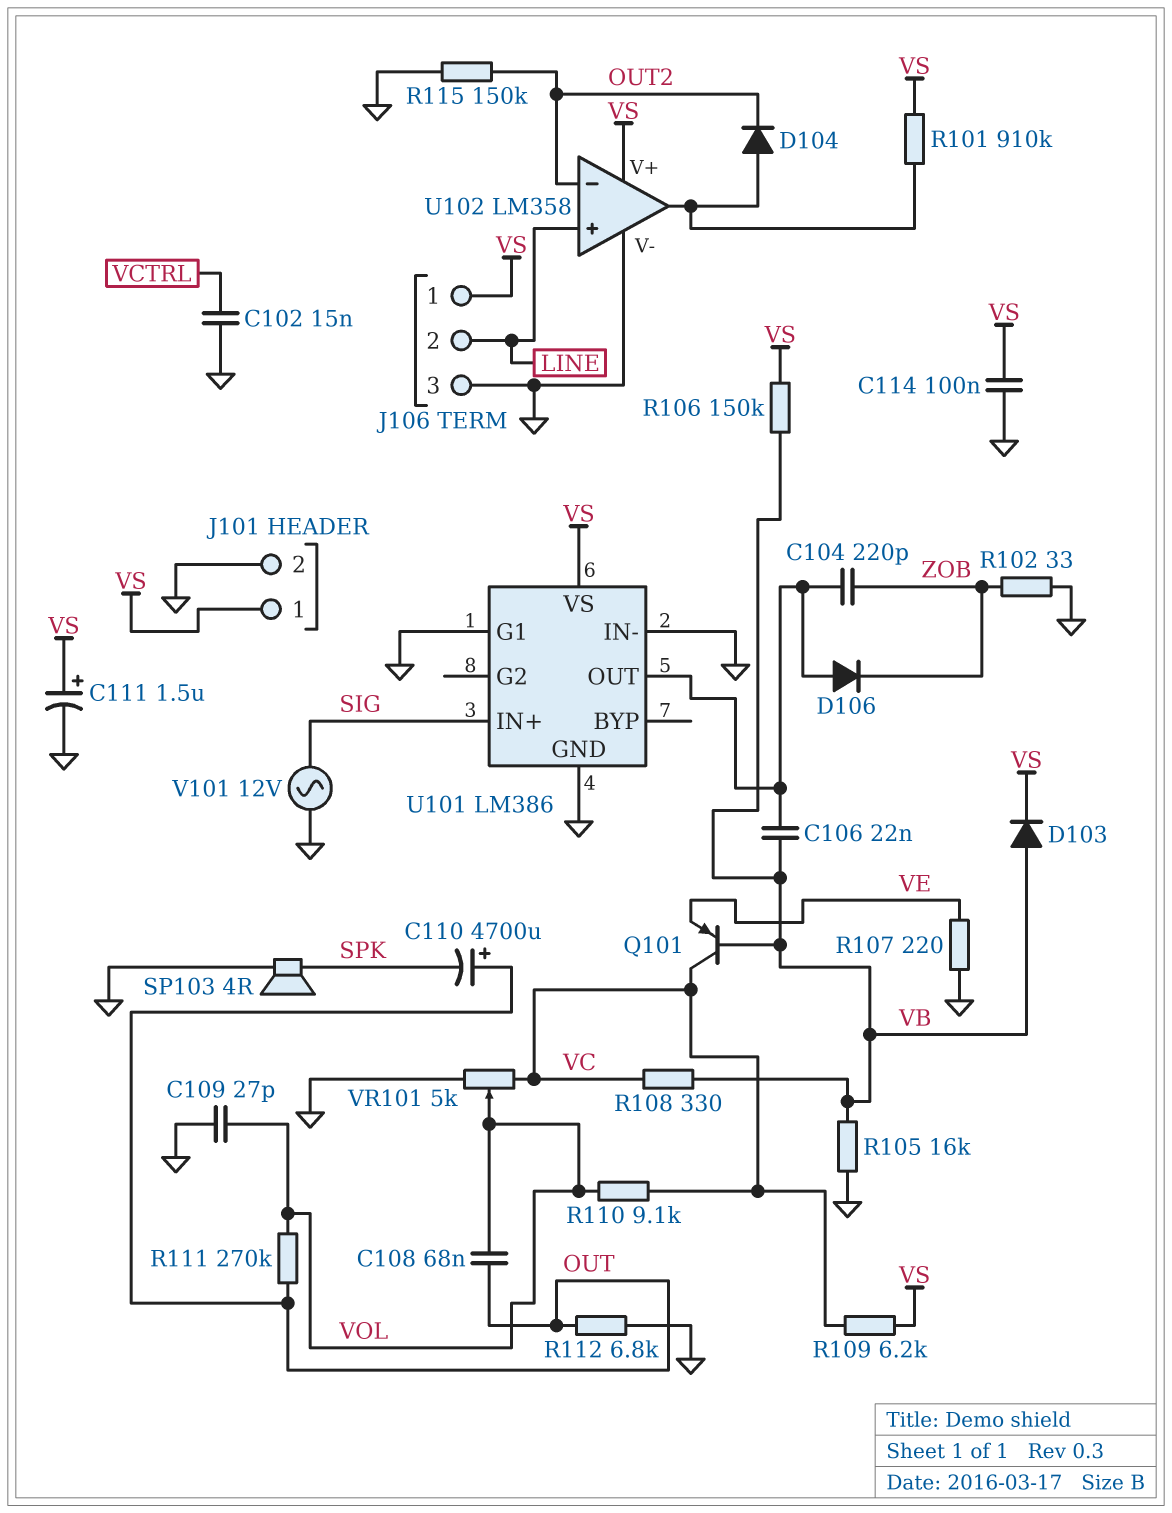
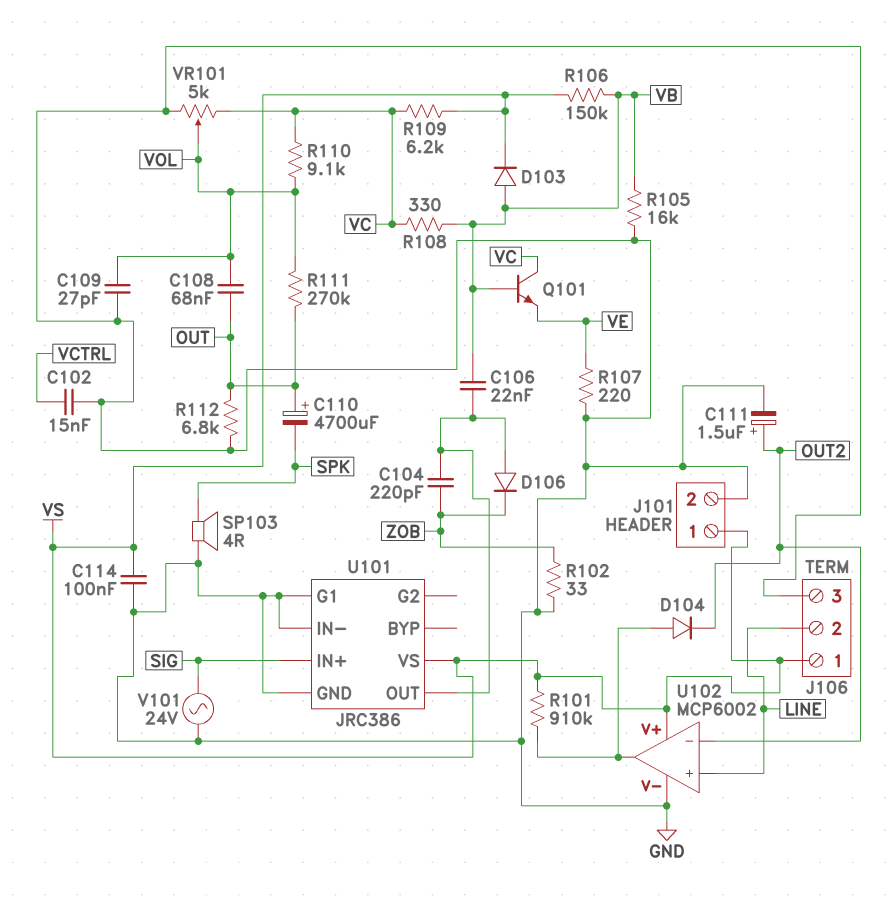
C111: 1.5uF (plus VS, minus GND) -> 1.5uF (plus OUT2, minus GND)
Q101: PNP (B VB, C VC, E VE) -> NPN (B VB, C VC, E VE)
R115: 150k (GND, OUT2) -> none
U101: LM386 -> JRC386
U102: LM358 -> MCP6002
V101: AC 12V (GND, SIG) -> AC 24V (GND, SIG)

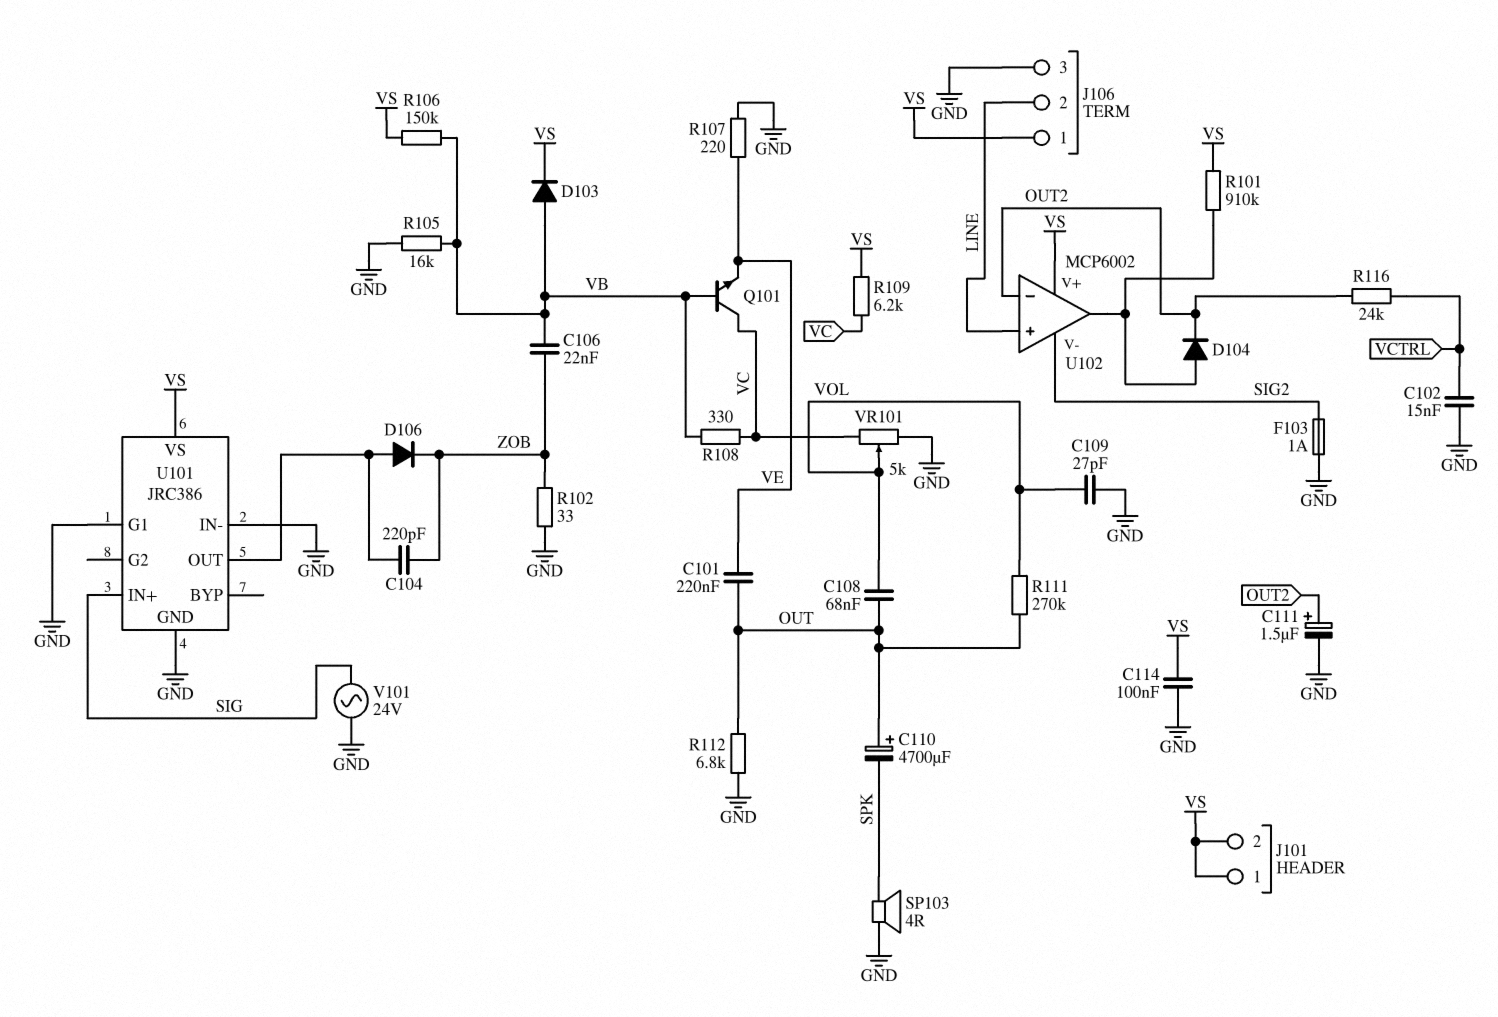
C101: none -> 220nF (OUT, VE)
C106: 22nF (U101/OUT, VB) -> 22nF (VB, ZOB)
F103: none -> 1A (GND, SIG2)
J101 pin 2: GND -> VS
R110: 9.1k (VC, VOL) -> none
R116: none -> 24k (OUT2, VCTRL)
U102 pin V-: GND -> SIG2

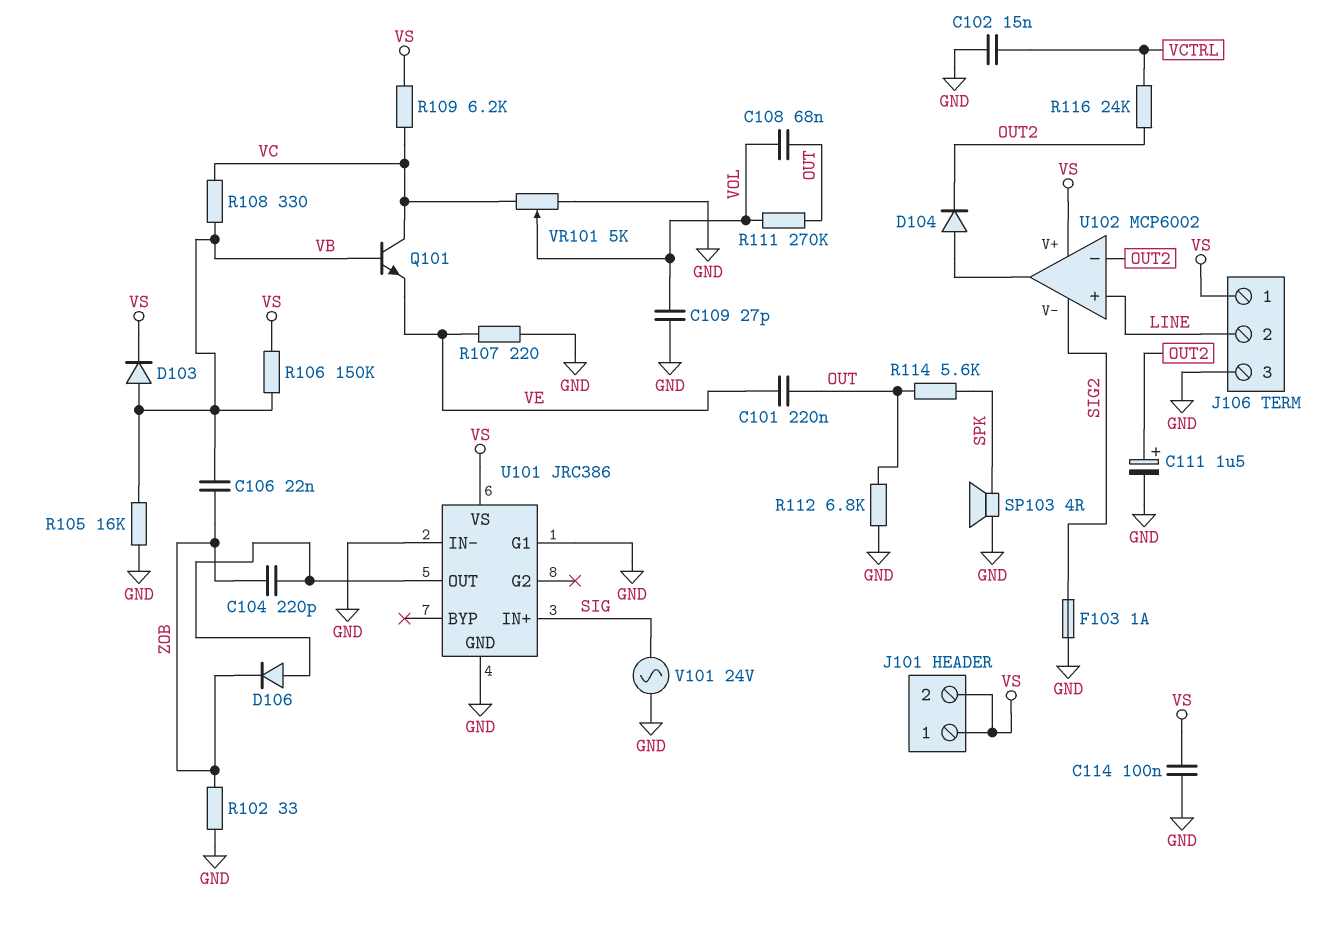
C110: 4700uF (plus OUT, minus SPK) -> none
R101: 910k (U102/out, VS) -> none
R114: none -> 5.6k (OUT, SPK)

